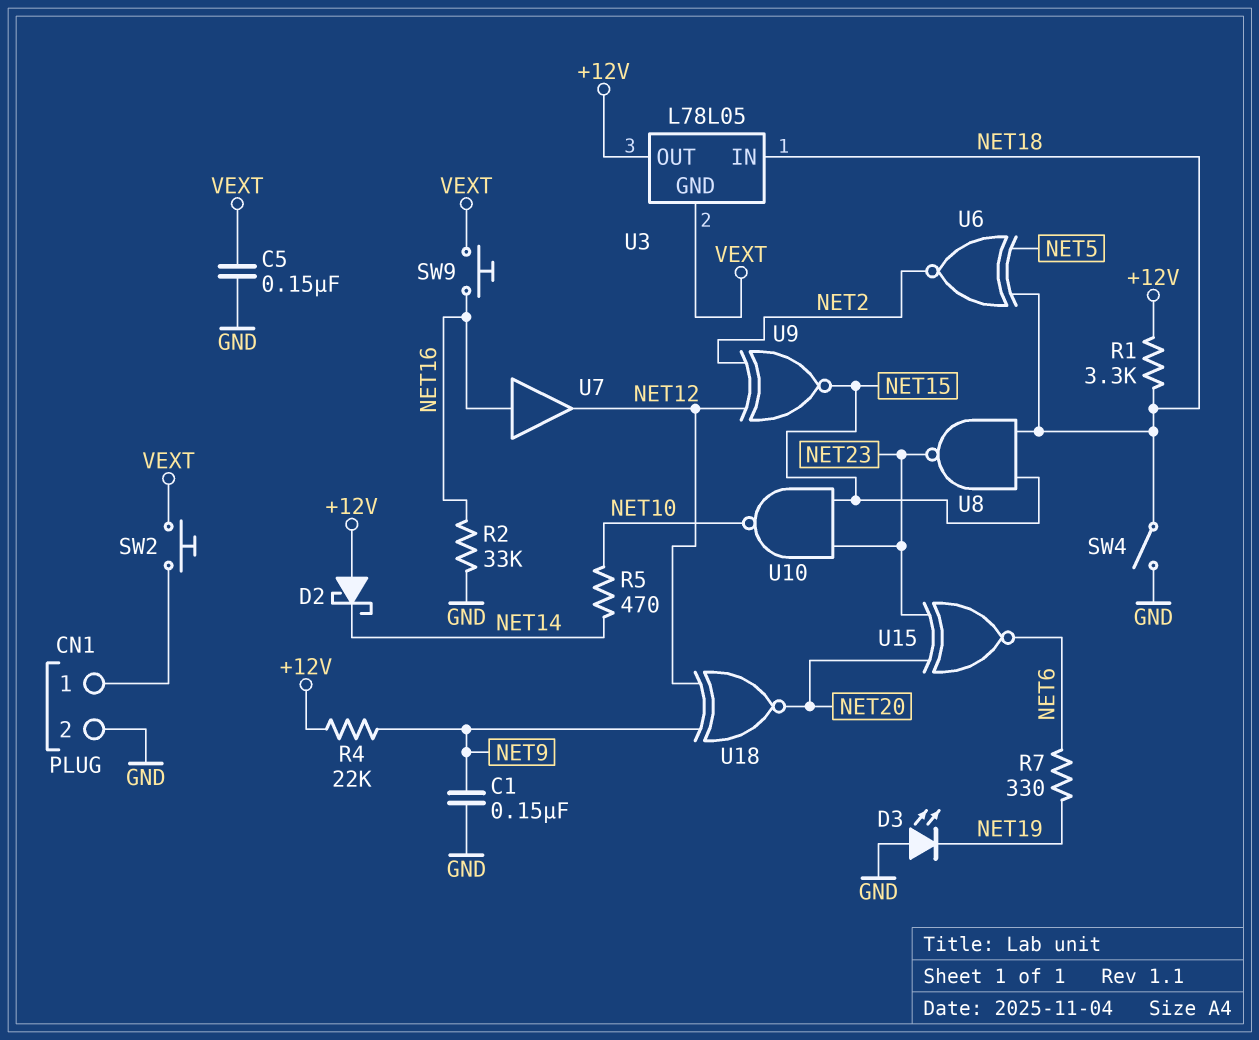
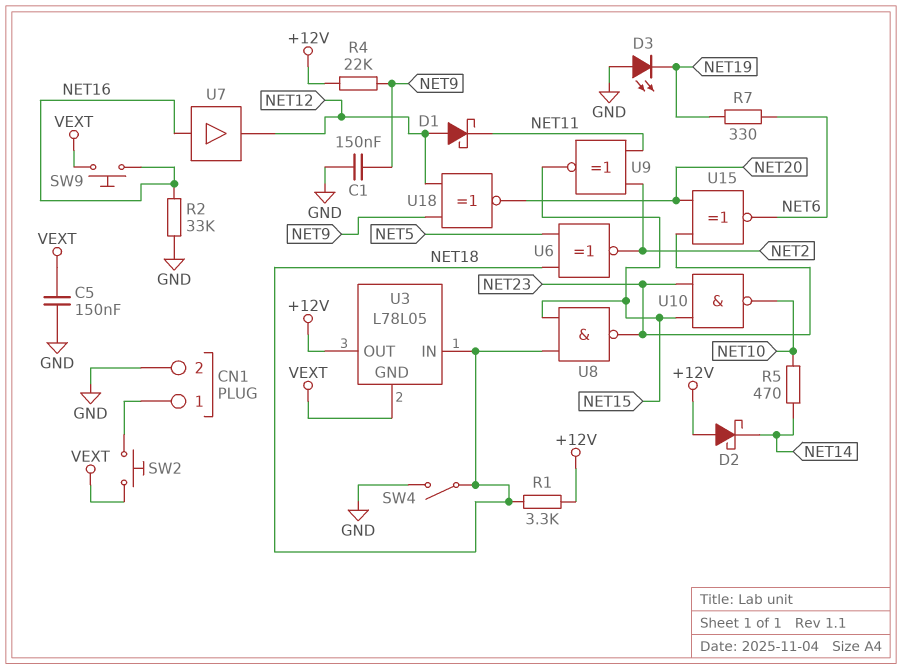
D1: none -> schottky (A NET12, K NET11)
U9: XNOR (in NET2, in NET12, out NET15) -> XNOR (in NET2, in NET11, out NET15)

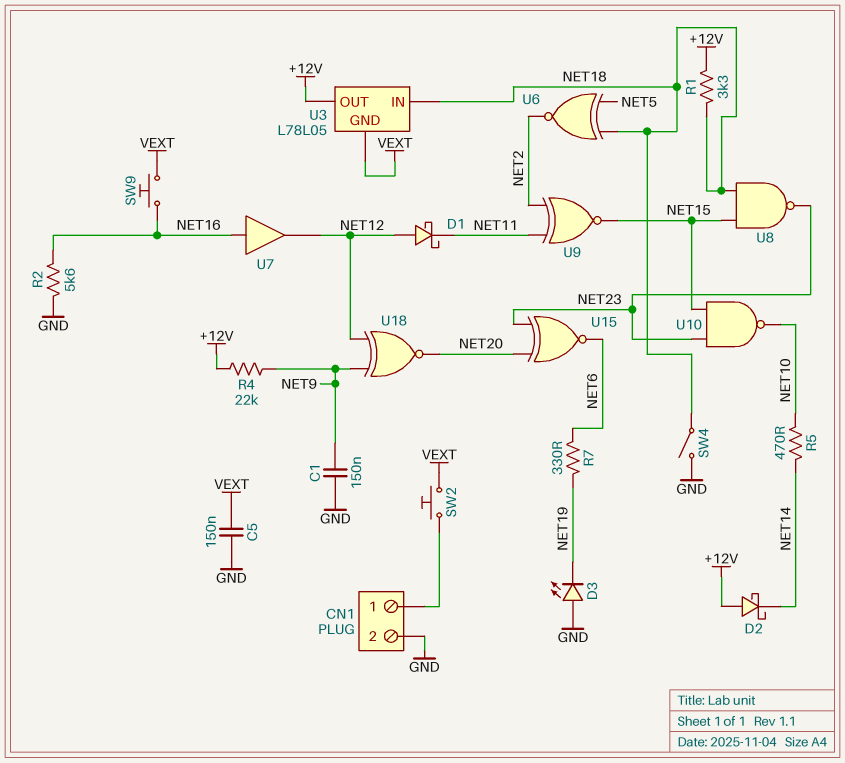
R2: 33k (GND, NET16) -> 5.6k (GND, NET16)

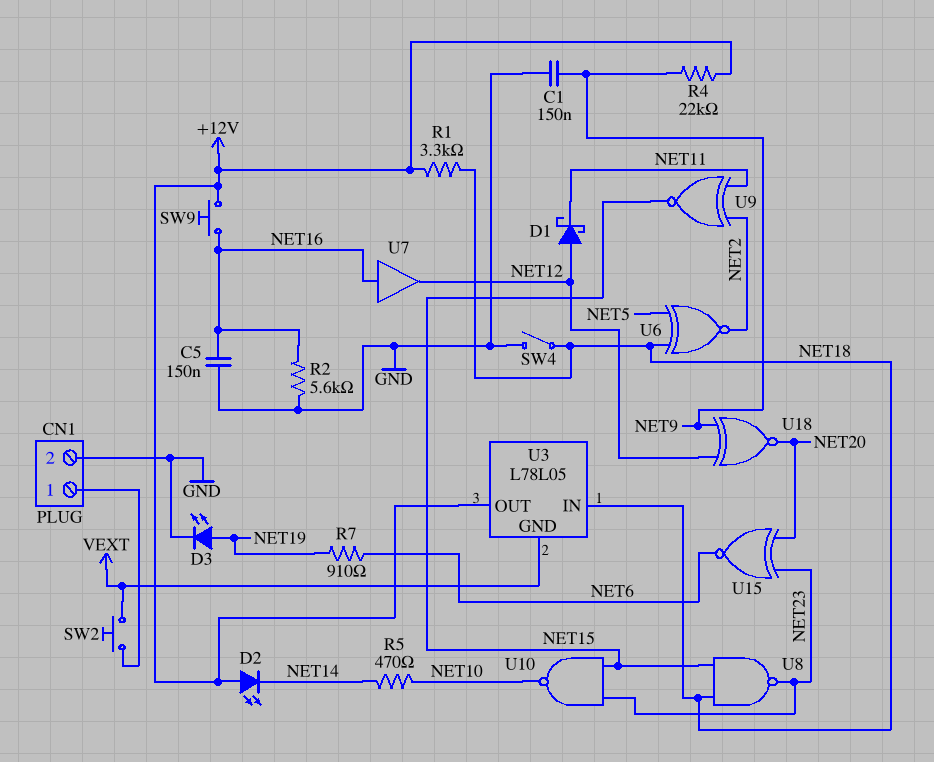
C5: 150nF (GND, VEXT) -> 150nF (GND, NET16)
D2: schottky (A +12V, K NET14) -> LED (A +12V, K NET14)
D3: LED (A GND, K NET19) -> LED (A NET19, K GND)
R7: 330 (NET6, NET19) -> 910 (NET6, NET19)
SW9: button (NET16, VEXT) -> button (+12V, NET16)

